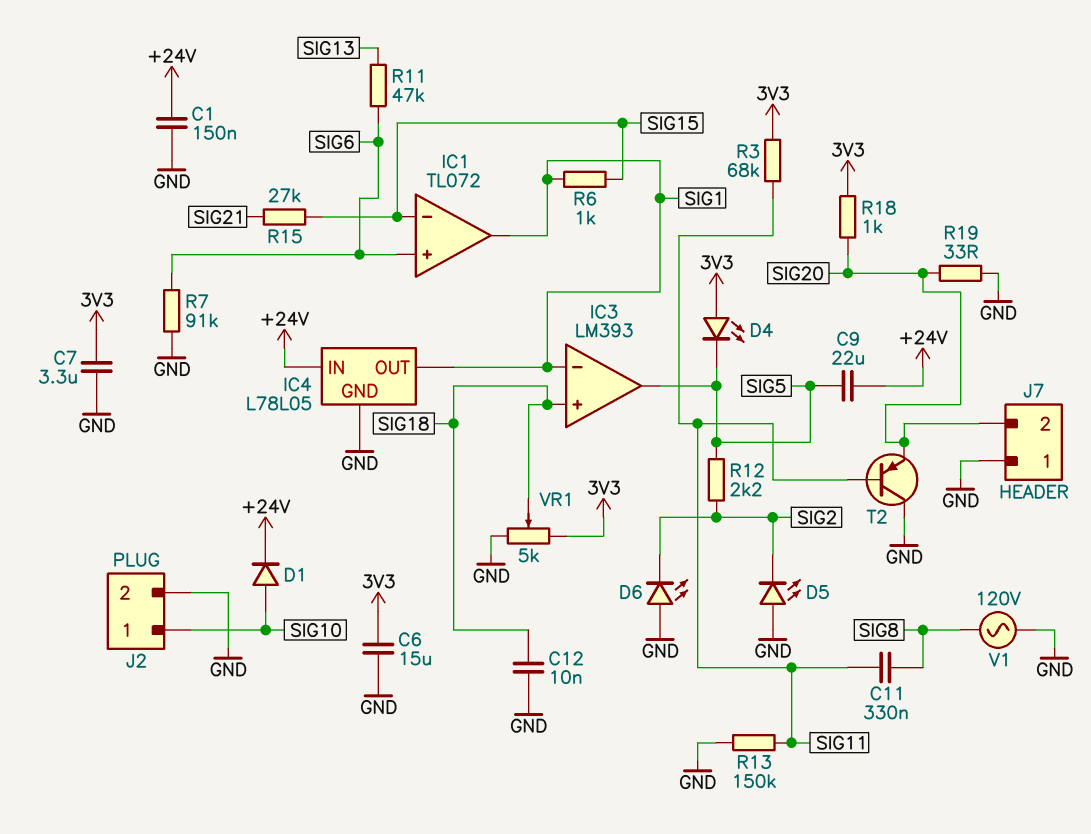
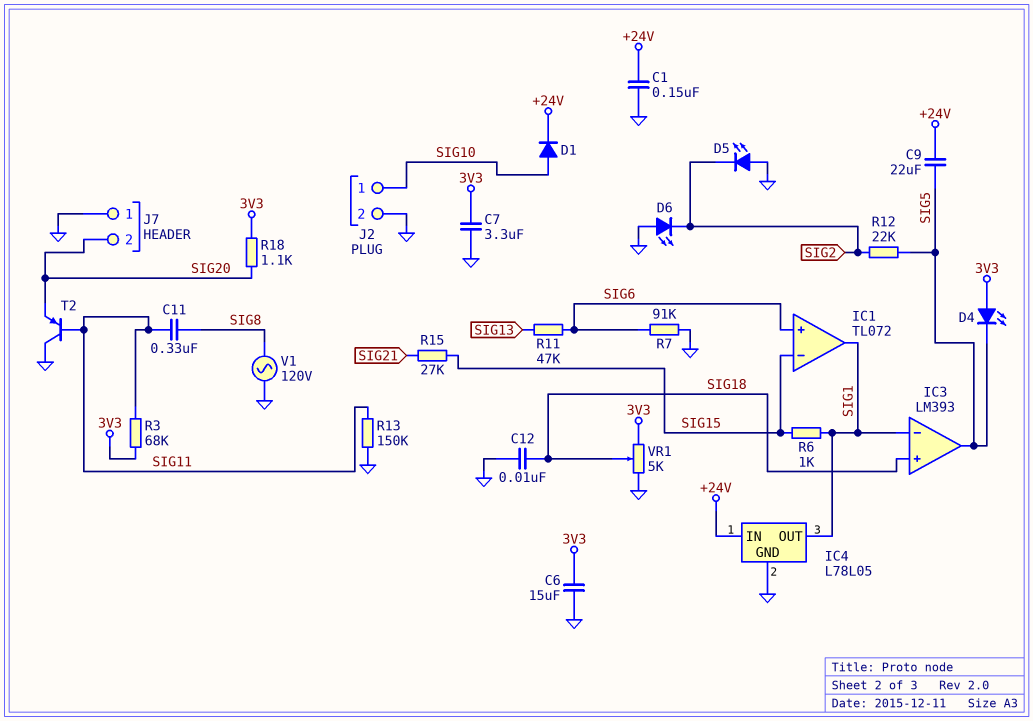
R12: 2.2k (SIG2, SIG5) -> 22k (SIG2, SIG5)
R18: 1k (3V3, SIG20) -> 1.1k (3V3, SIG20)
R19: 33 (GND, SIG20) -> none

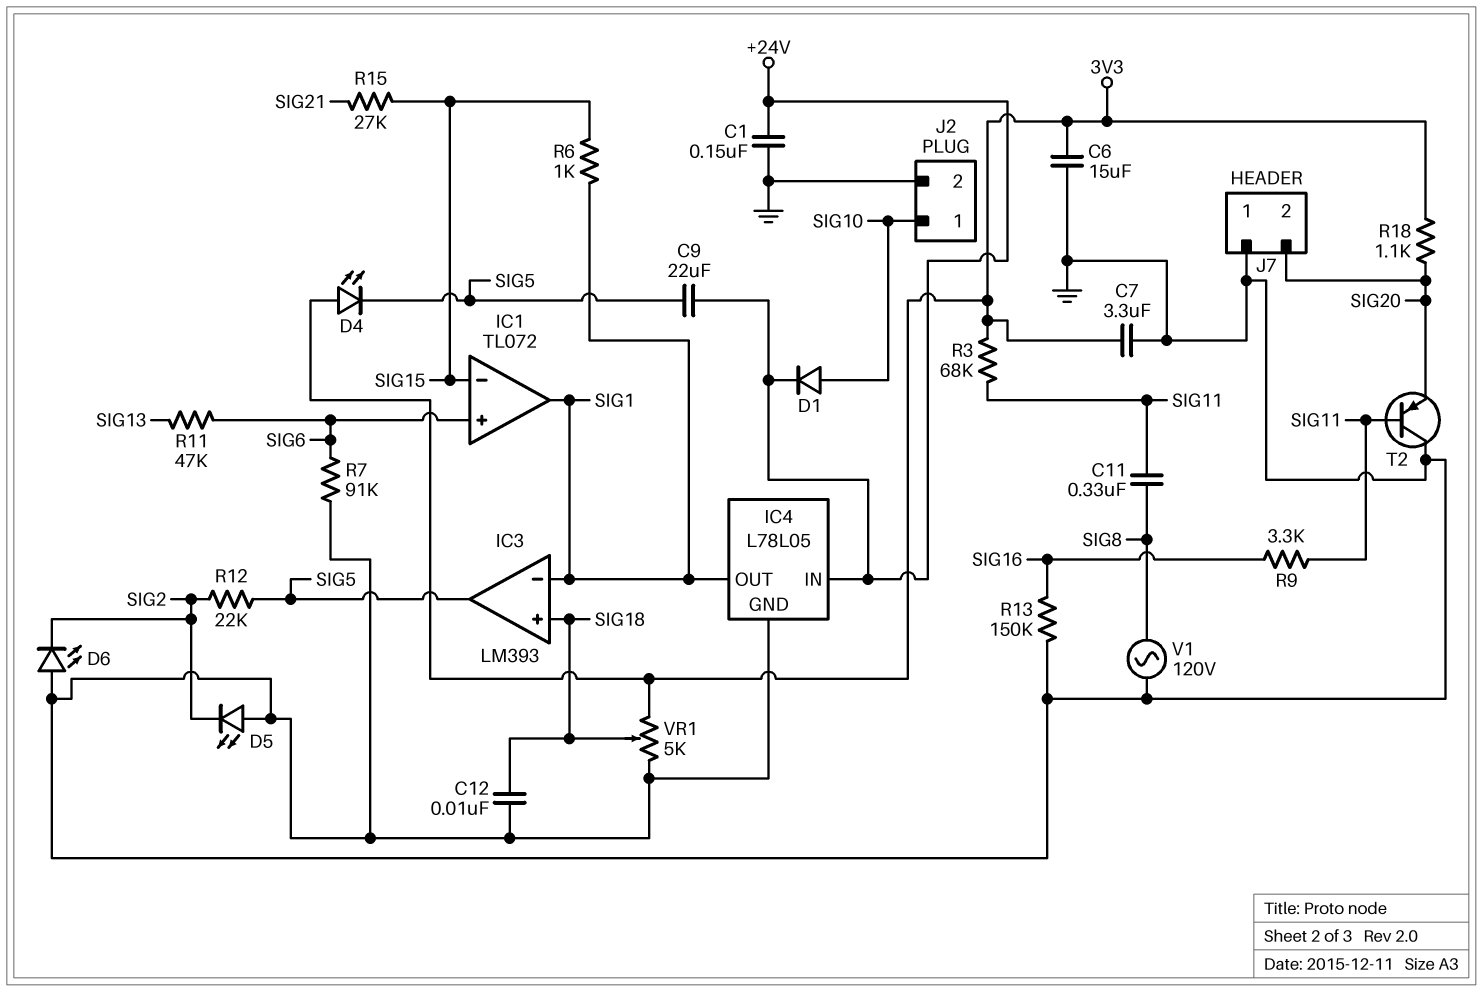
R9: none -> 3.3k (SIG11, SIG16)
R13: 150k (GND, SIG11) -> 150k (GND, SIG16)

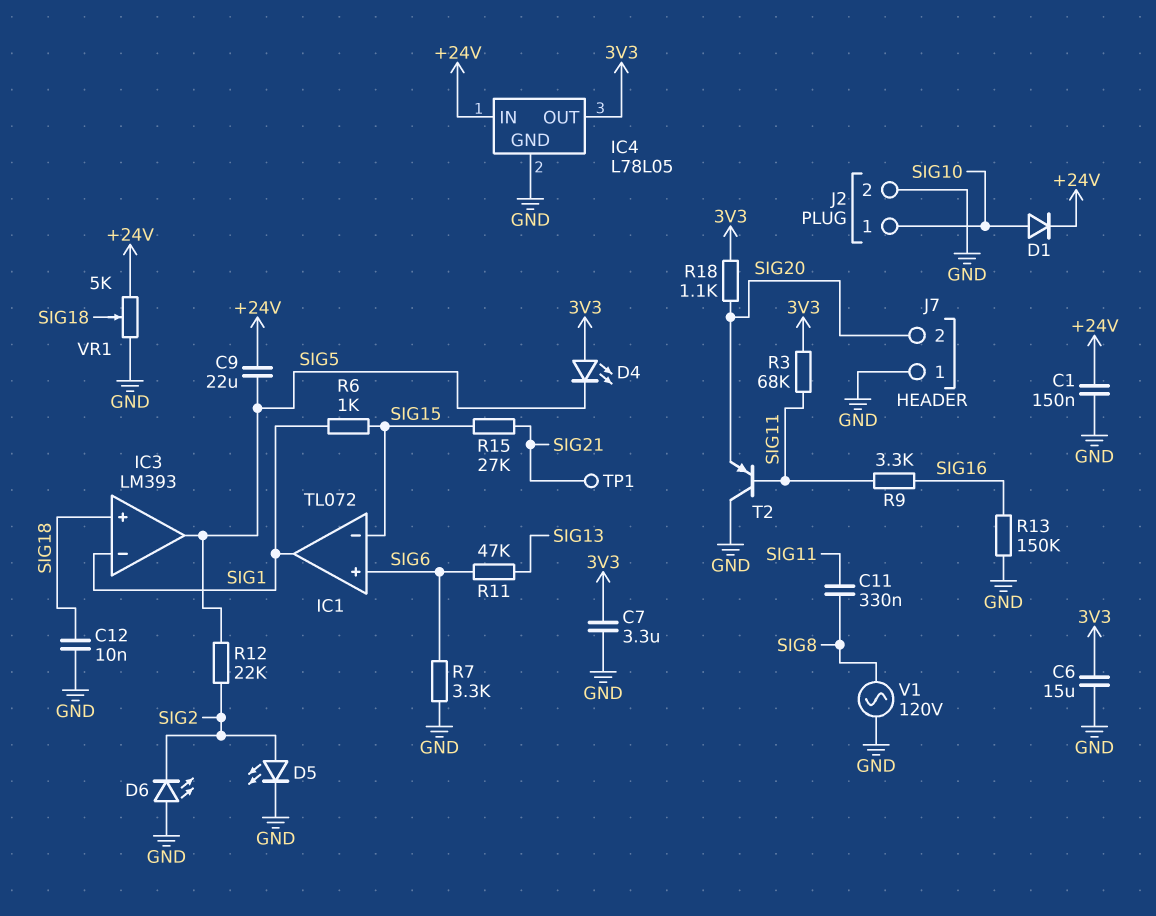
D5: LED (A GND, K SIG2) -> LED (A SIG2, K GND)
IC4 pin OUT: SIG1 -> 3V3
R7: 91k (GND, SIG6) -> 3.3k (GND, SIG6)
TP1: none -> test point (SIG21)
VR1: 5k (3V3, GND, wiper SIG18) -> 5k (+24V, GND, wiper SIG18)

